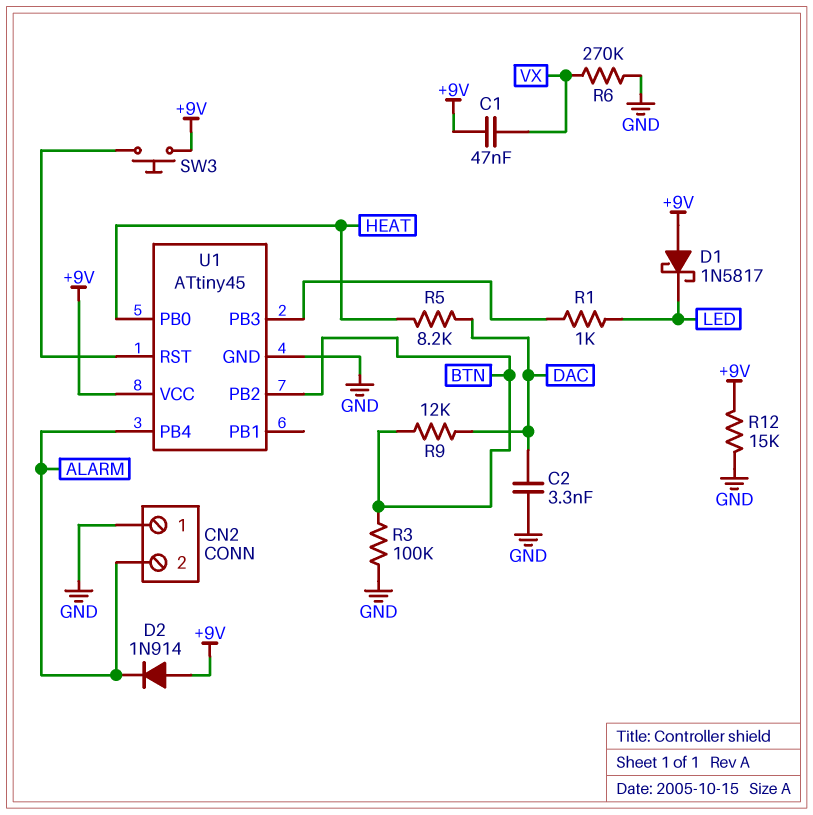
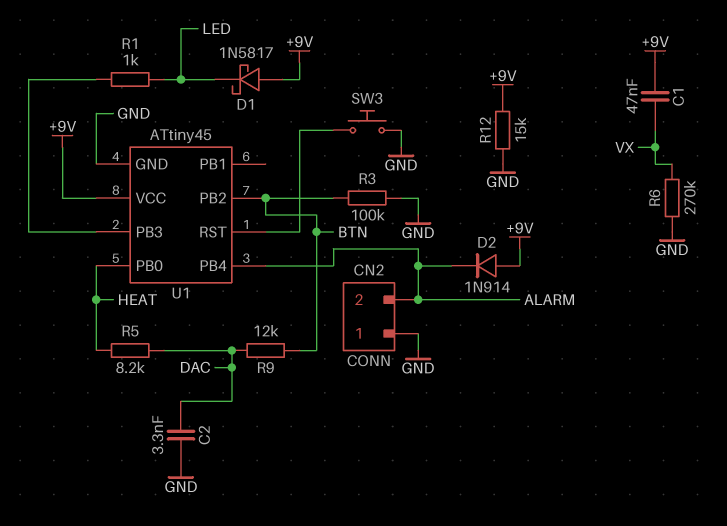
SW3: button (+9V, U1/RST) -> button (GND, U1/RST)

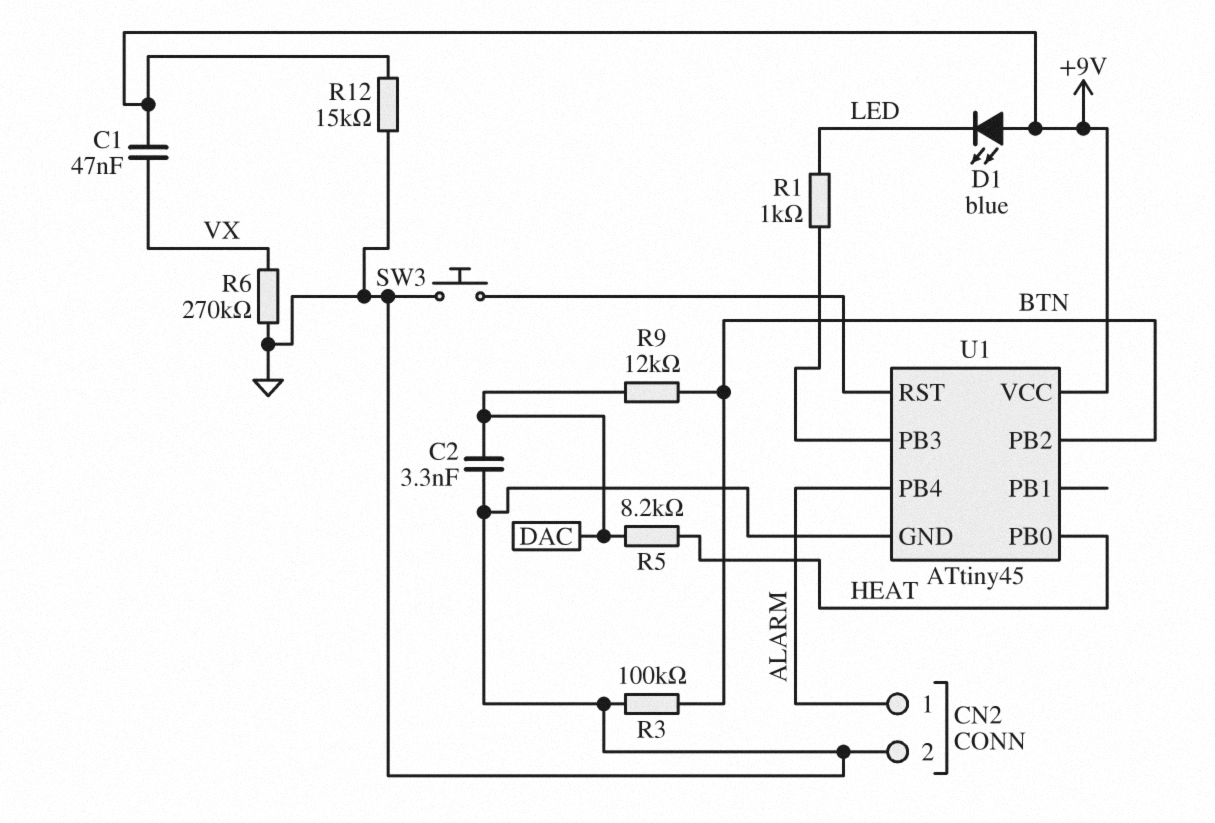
CN2 pin 1: GND -> ALARM
CN2 pin 2: ALARM -> GND
D1: schottky 1N5817 (A +9V, K LED) -> LED blue (A +9V, K LED)
D2: diode 1N914 (A +9V, K ALARM) -> none

